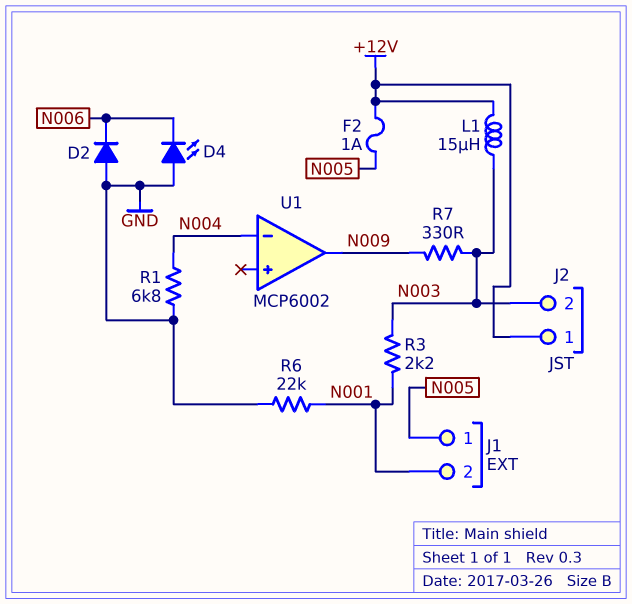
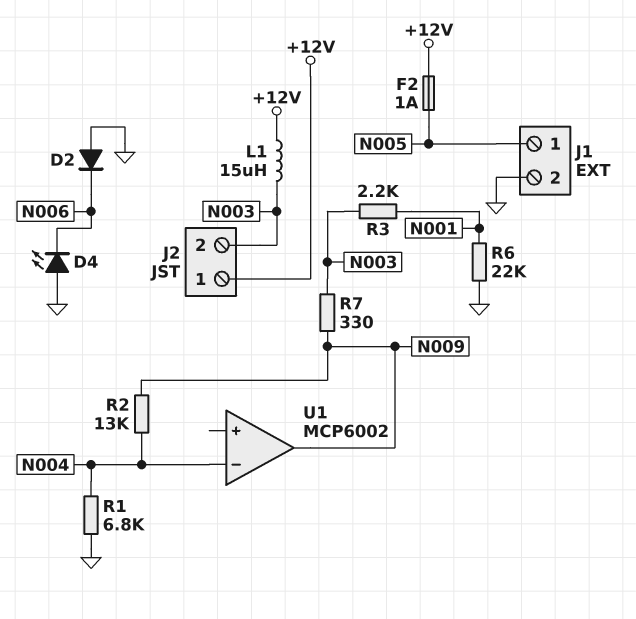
J1 pin 2: N001 -> GND
R2: none -> 13k (N004, N009)

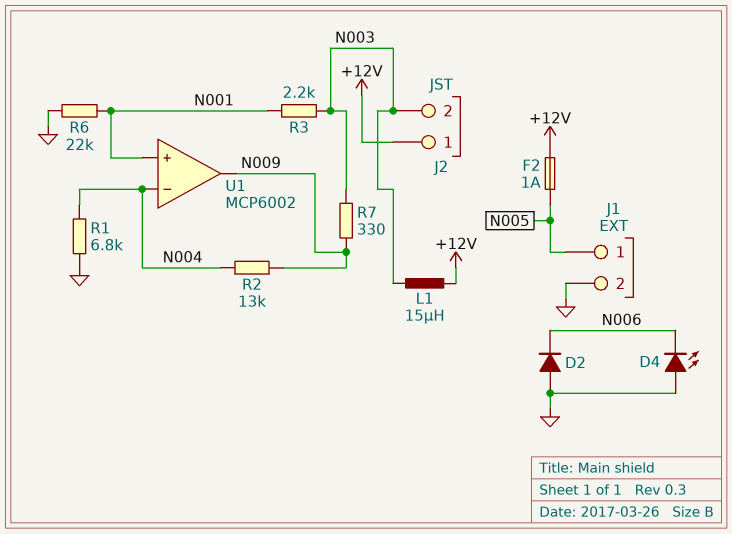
U1 pin in+: none -> N001

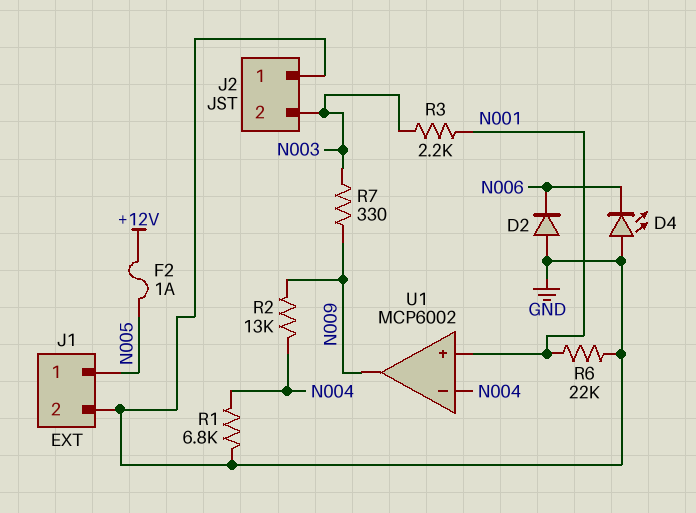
J2 pin 1: +12V -> GND
L1: 15uH (+12V, N003) -> none

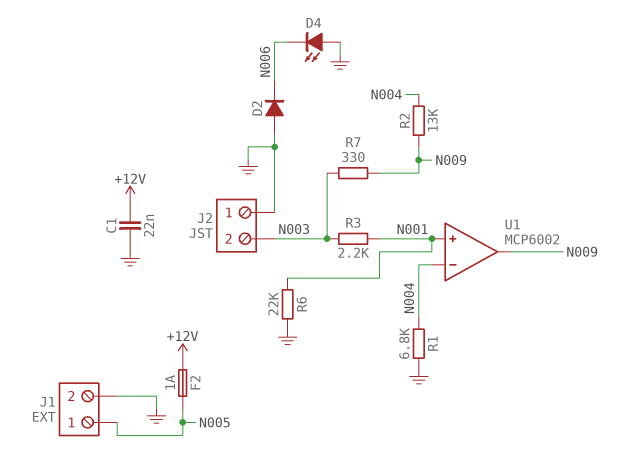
C1: none -> 22nF (+12V, GND)

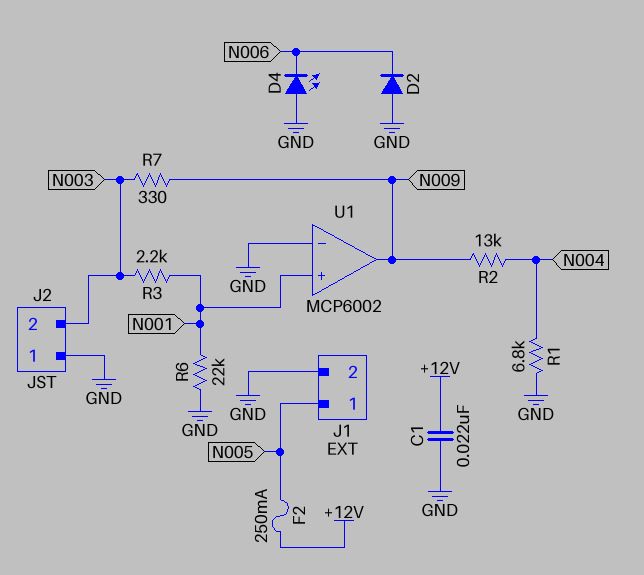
F2: 1A (+12V, N005) -> 250mA (+12V, N005)
U1 pin in-: N004 -> GND

